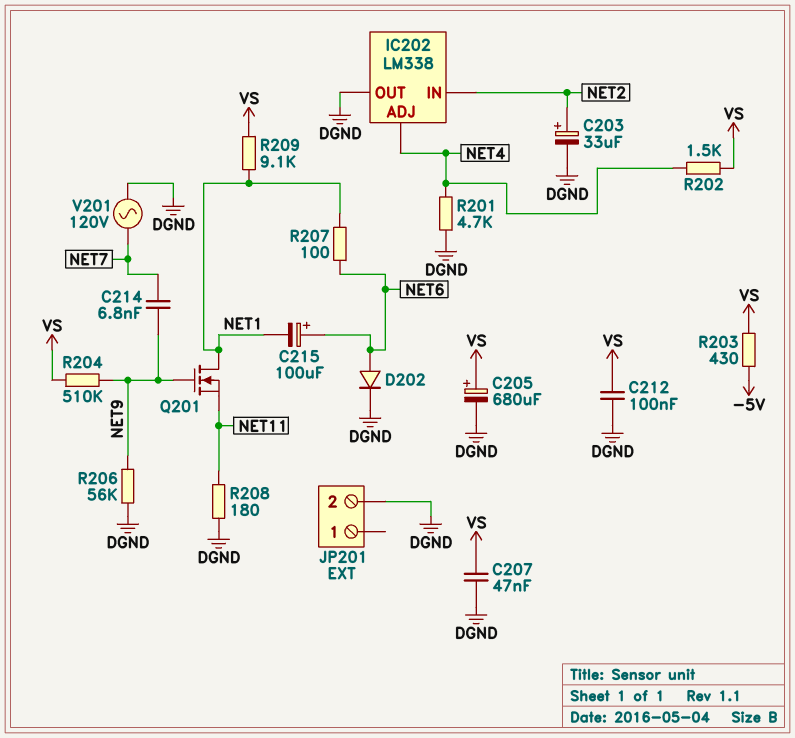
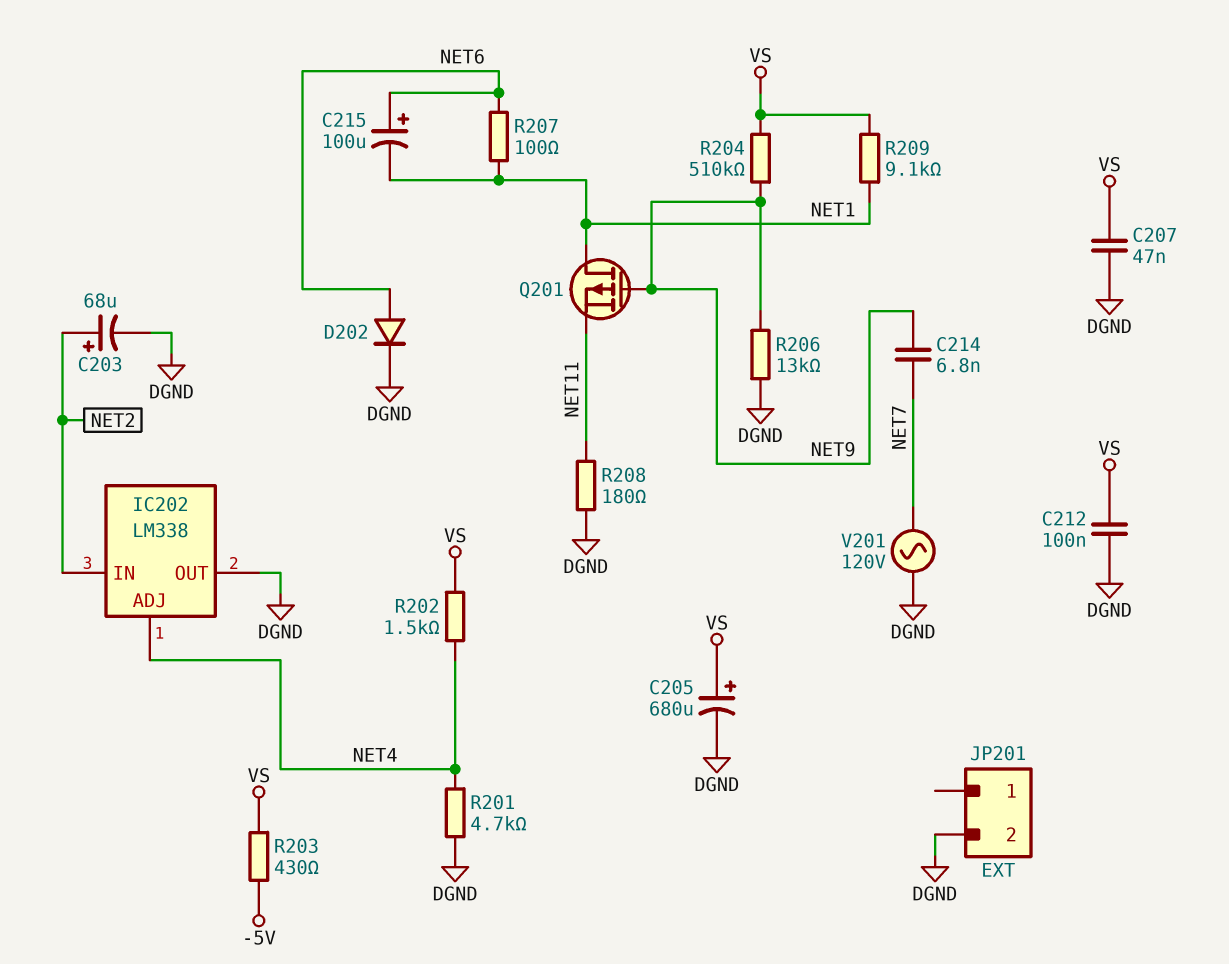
C203: 33uF (plus NET2, minus DGND) -> 68uF (plus NET2, minus DGND)
Q201: NMOS (G NET9, D NET1, S NET11) -> PMOS (G NET9, D NET1, S NET11)
R206: 56k (DGND, NET9) -> 13k (DGND, NET9)

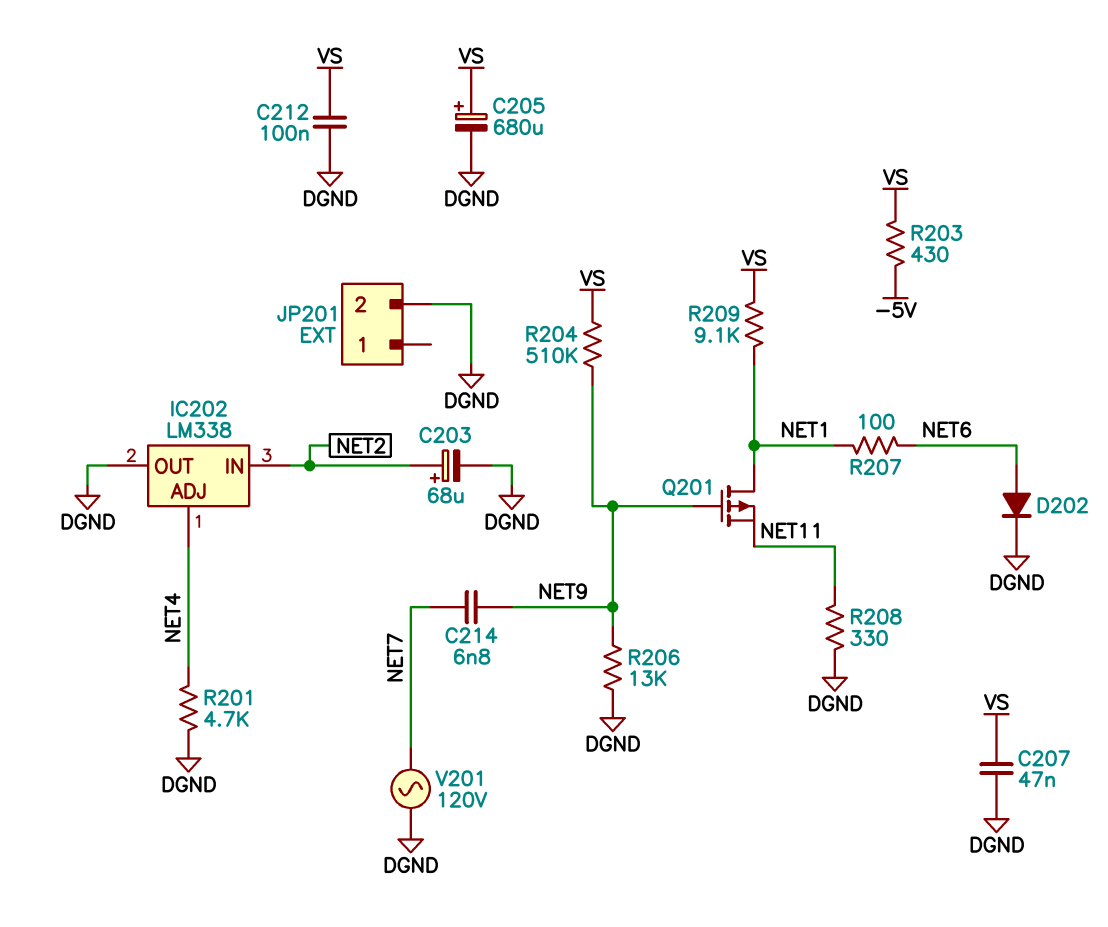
C215: 100uF (plus NET6, minus NET1) -> none
R202: 1.5k (NET4, VS) -> none
R208: 180 (DGND, NET11) -> 330 (DGND, NET11)

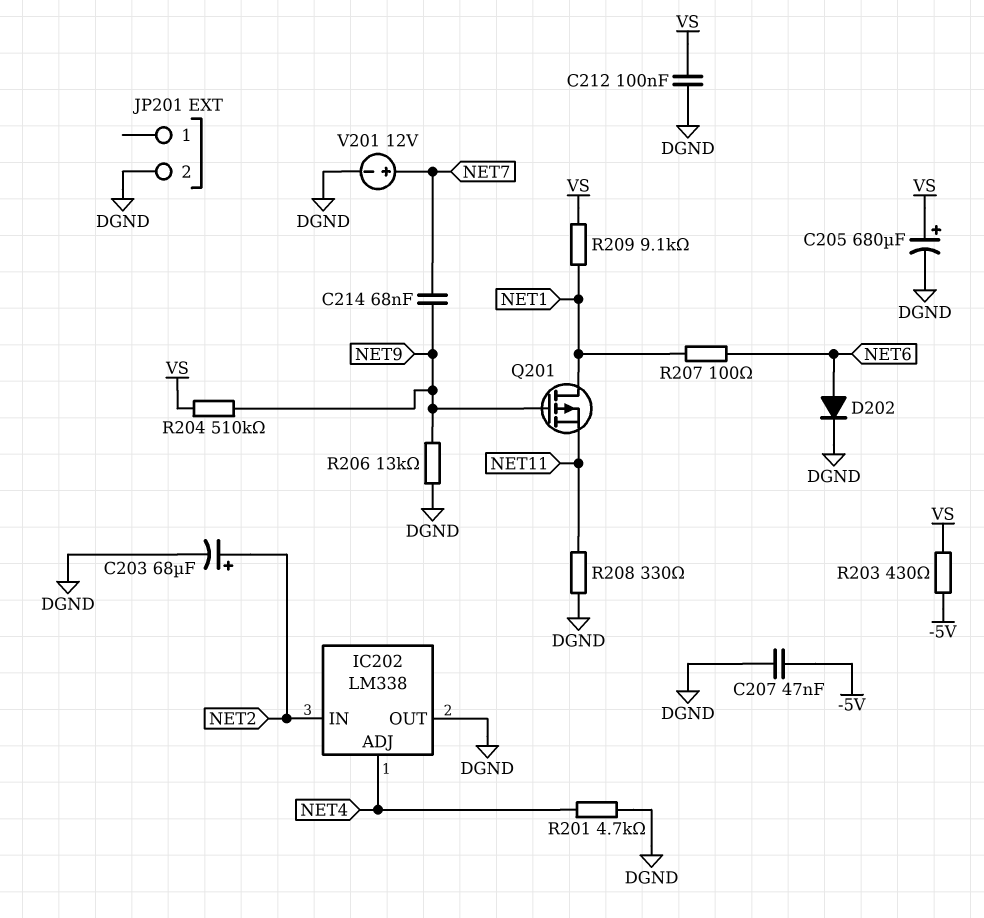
C207: 47nF (DGND, VS) -> 47nF (-5V, DGND)
C214: 6.8nF (NET7, NET9) -> 68nF (NET7, NET9)
V201: AC 120V (DGND, NET7) -> 12V (plus NET7, minus DGND)

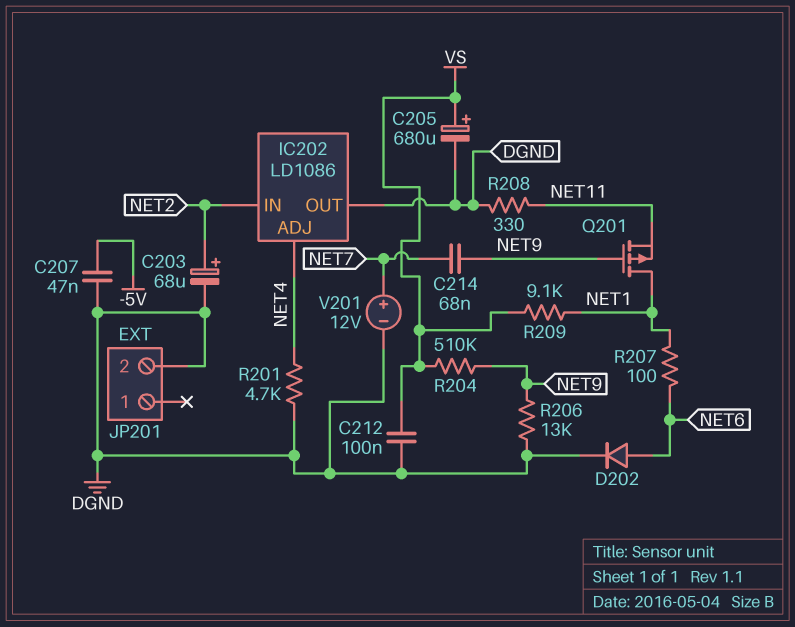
IC202: LM338 -> LD1086
R203: 430 (-5V, VS) -> none

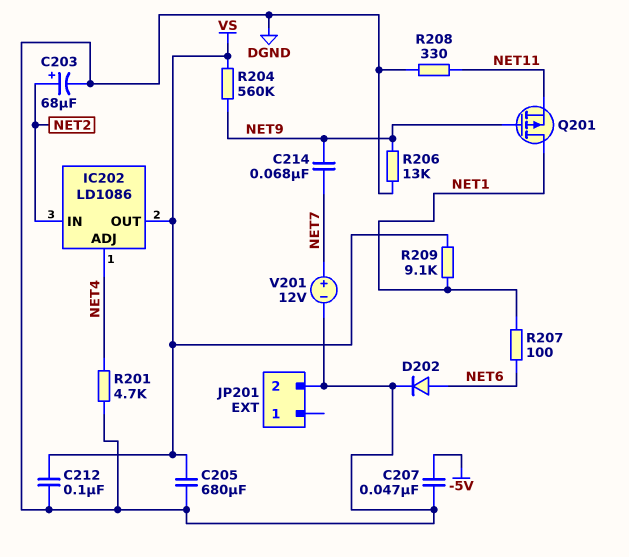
C205: 680uF (plus VS, minus DGND) -> 680uF (DGND, VS)
IC202 pin OUT: DGND -> VS
R204: 510k (NET9, VS) -> 560k (NET9, VS)

